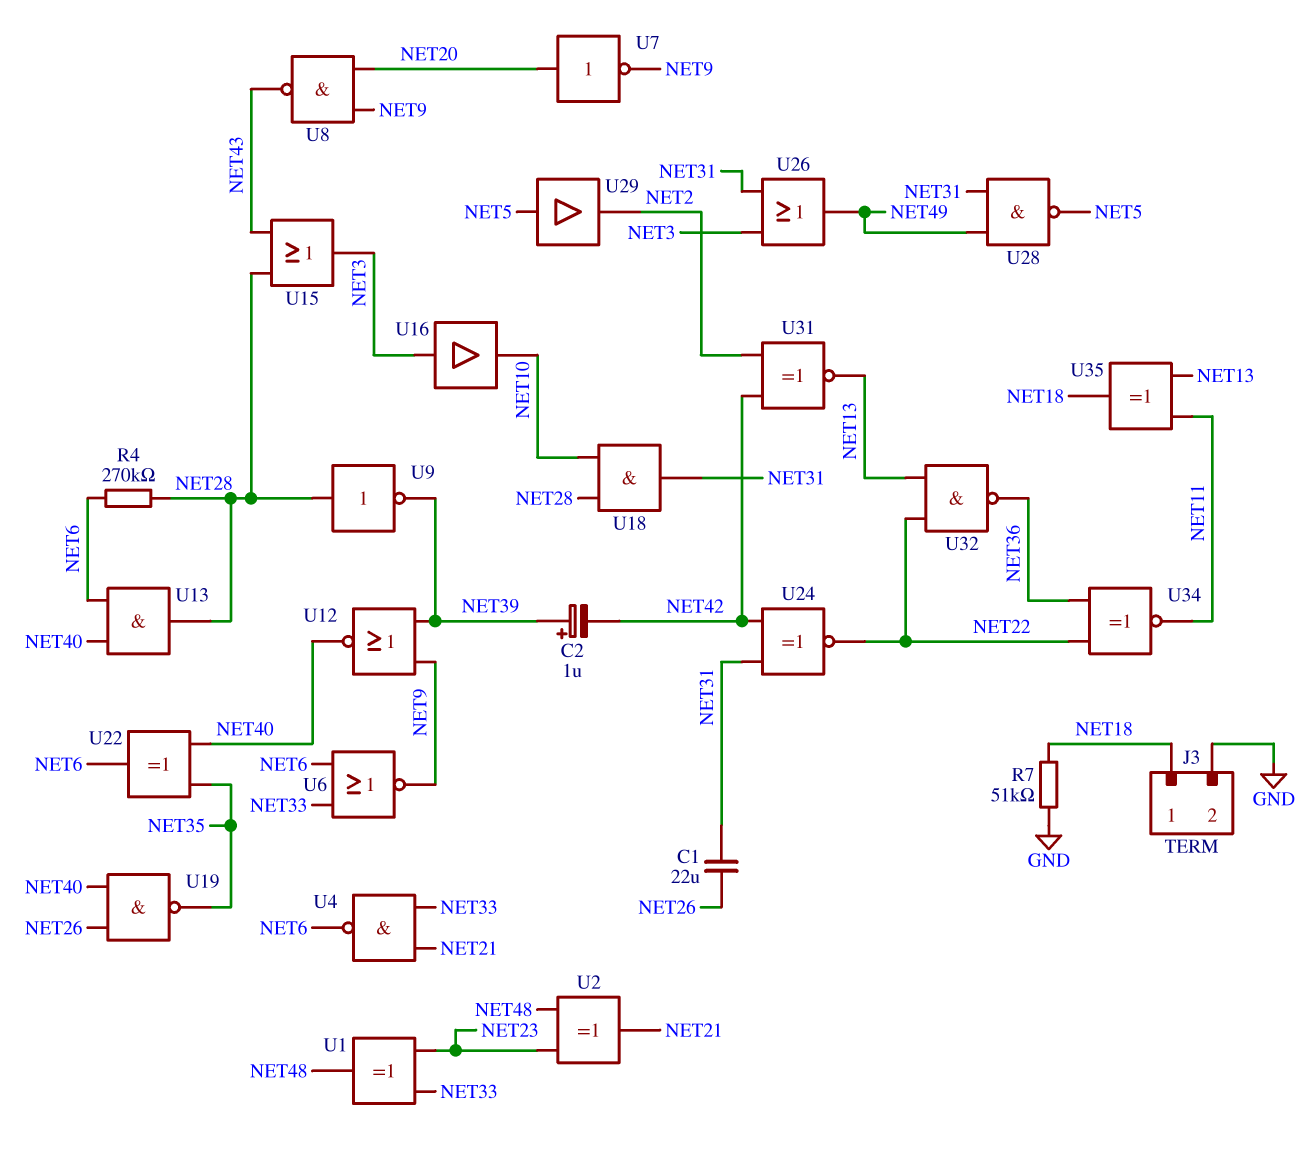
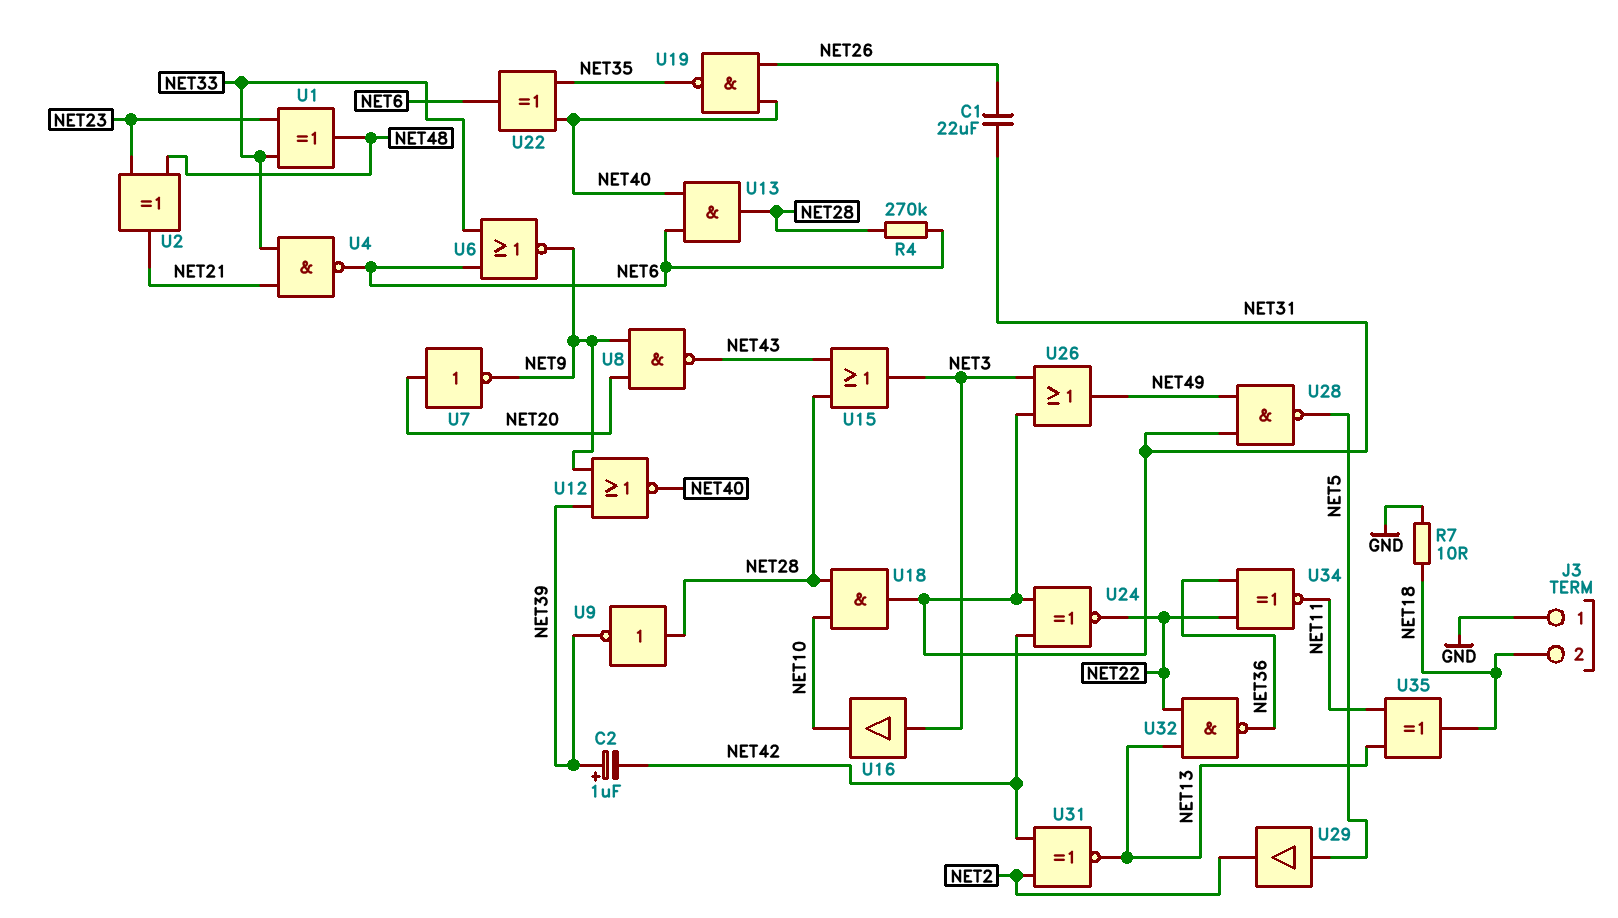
J3 pin 1: NET18 -> GND
J3 pin 2: GND -> NET18
R7: 51k (GND, NET18) -> 10 (GND, NET18)

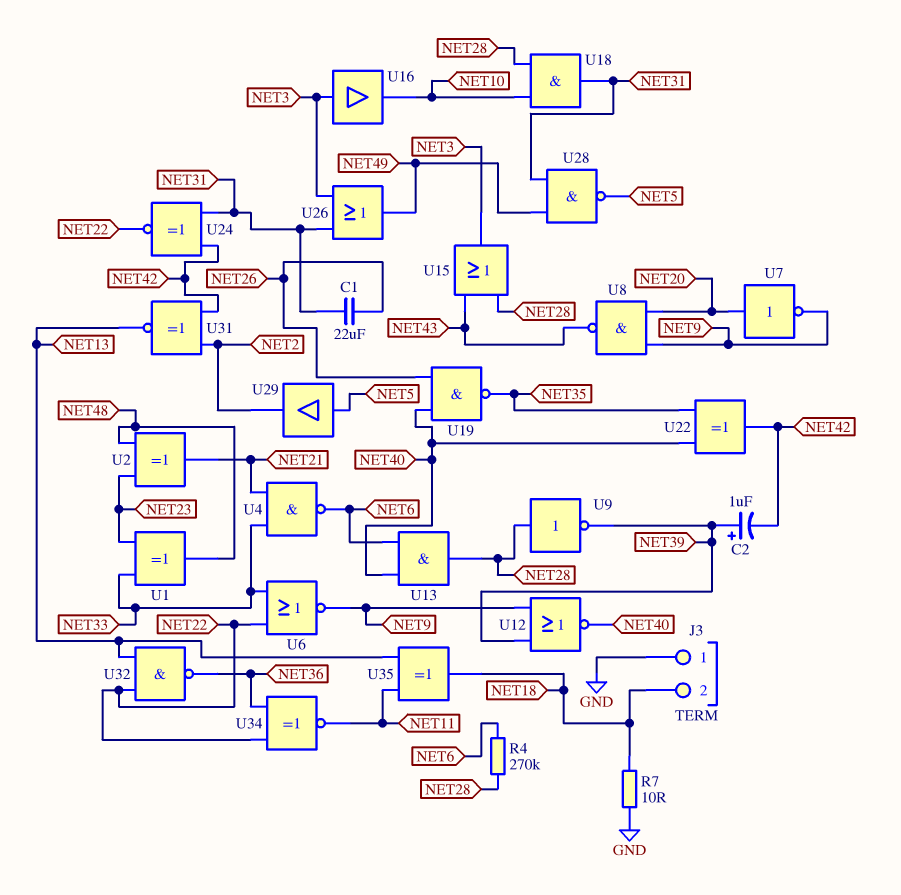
U6: NOR (in NET6, in NET33, out NET9) -> NOR (in NET22, in NET33, out NET9)
U22: XOR (in NET35, in NET40, out NET6) -> XOR (in NET35, in NET40, out NET42)

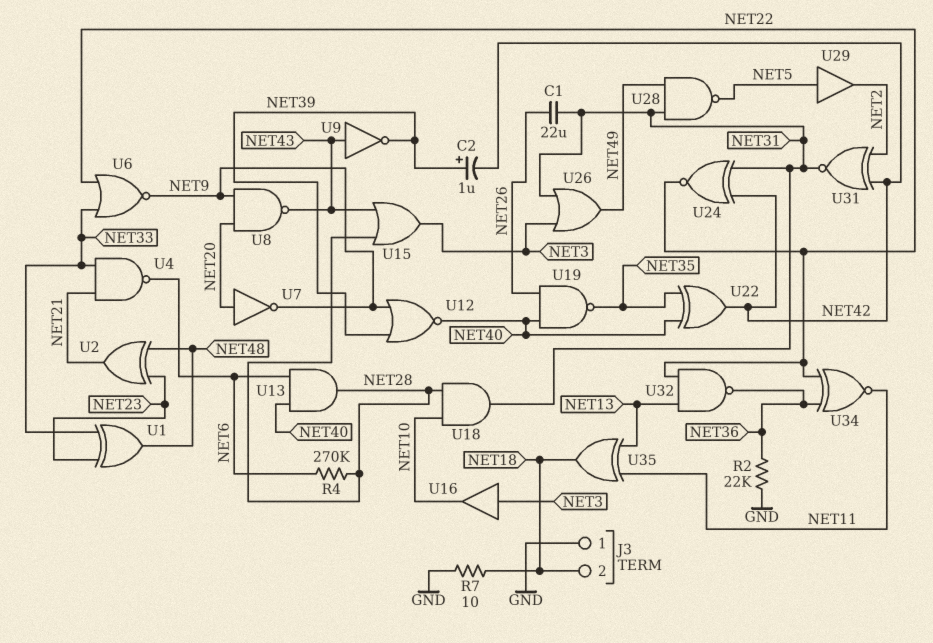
R2: none -> 22k (GND, NET36)
U9: NOT (in NET28, out NET39) -> NOT (in NET43, out NET39)
U31: XNOR (in NET2, in NET42, out NET13) -> XNOR (in NET2, in NET42, out NET31)

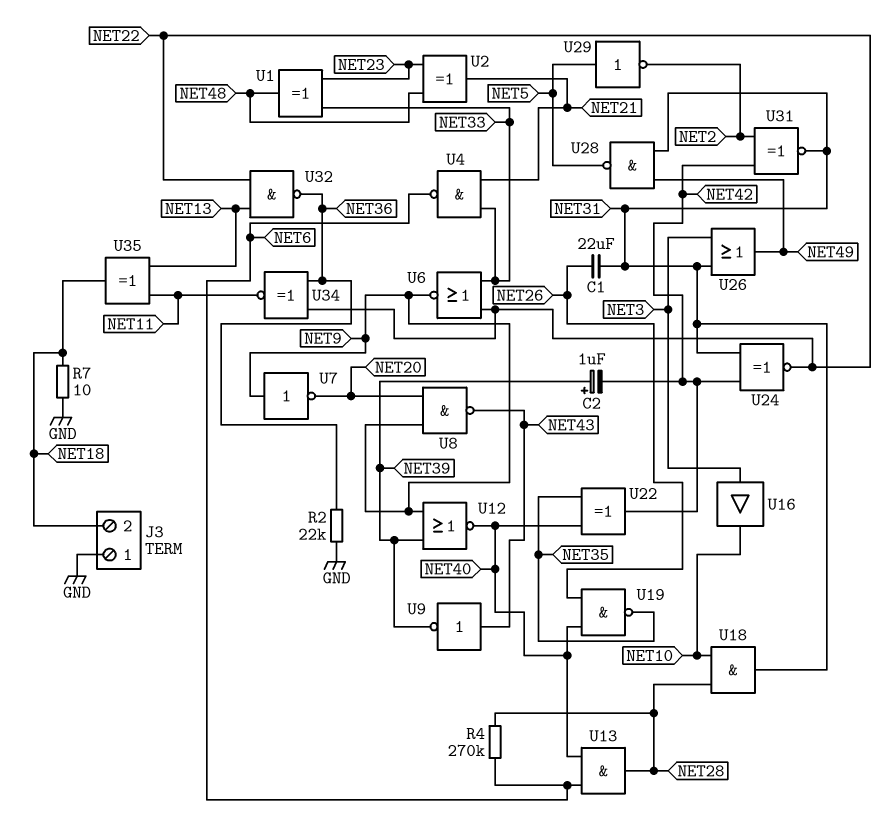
U7: NOT (in NET20, out NET9) -> NOT (in NET9, out NET20)
U15: OR (in NET28, in NET43, out NET3) -> none
U29: buffer (in NET5, out NET2) -> NOT (in NET5, out NET2)

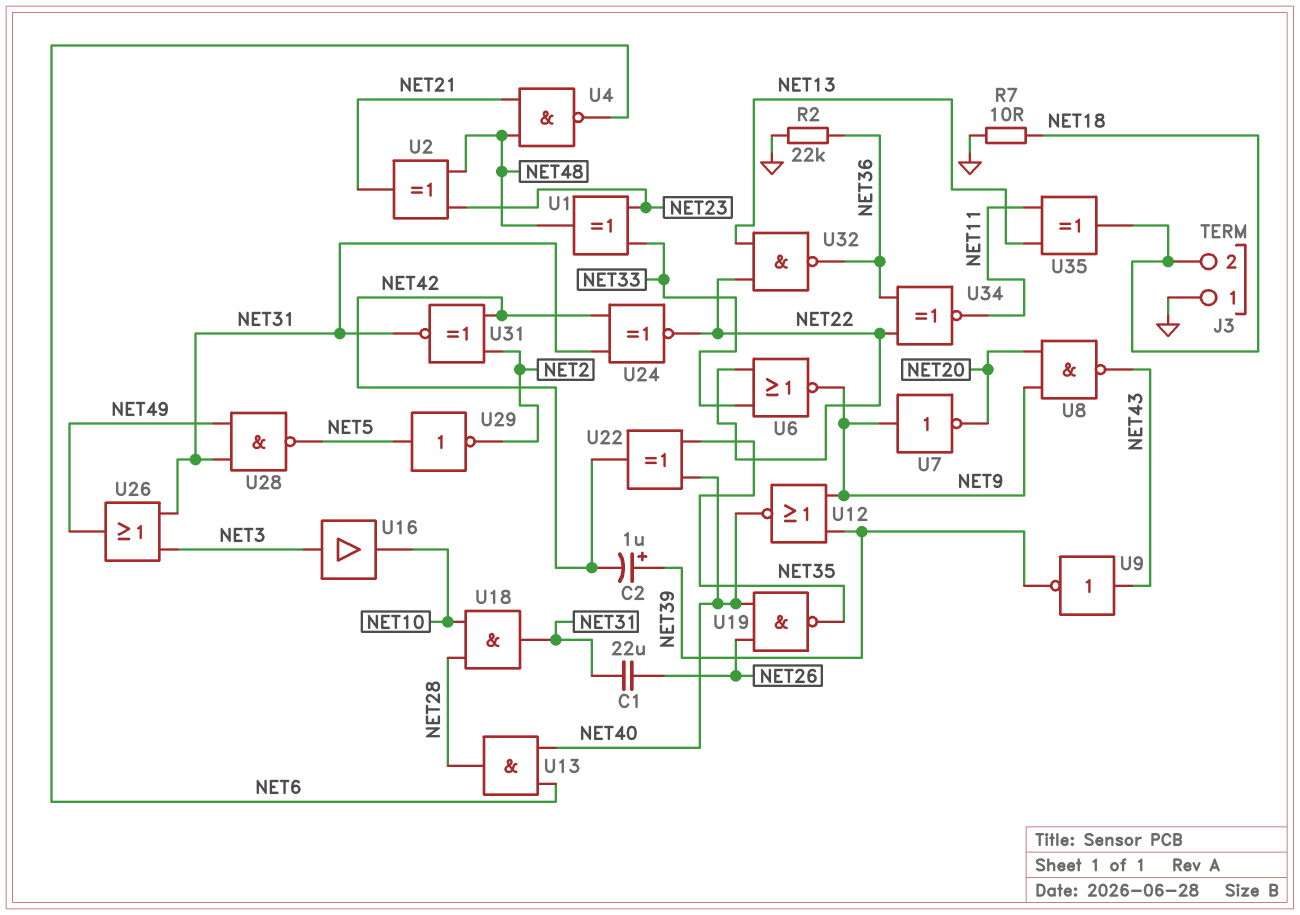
R4: 270k (NET6, NET28) -> none
U4: NAND (in NET21, in NET33, out NET6) -> NAND (in NET21, in NET48, out NET6)

